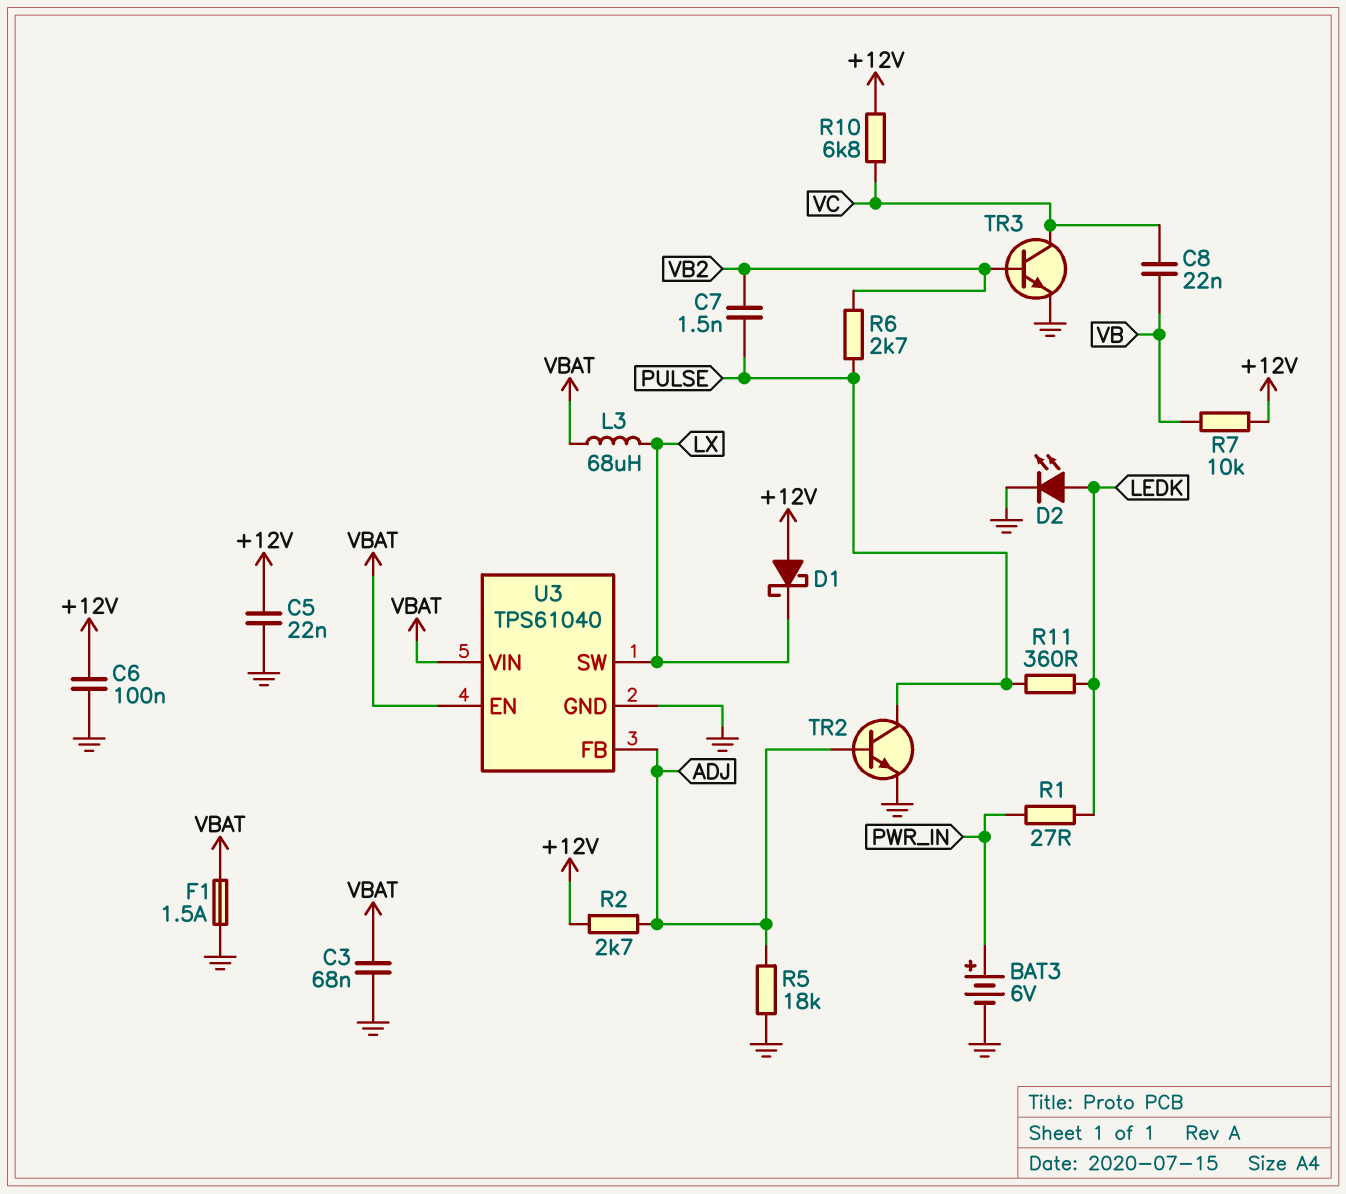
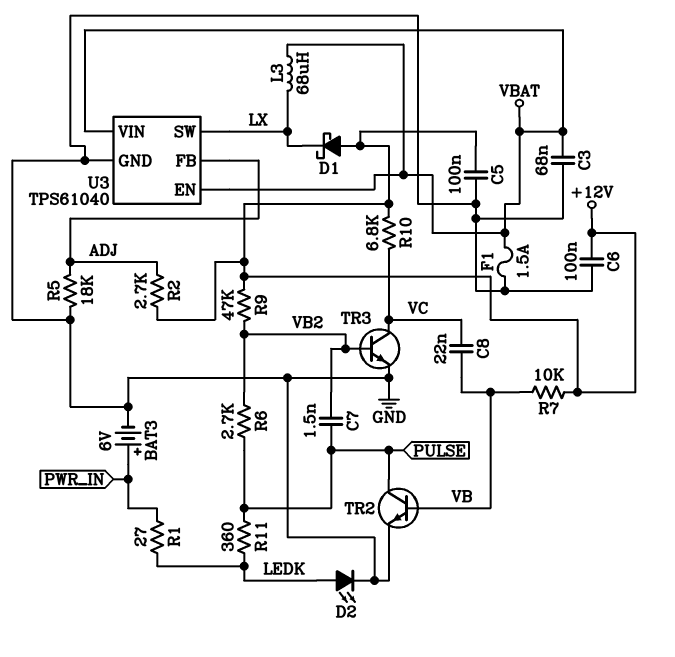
C5: 22nF (+12V, GND) -> 100nF (+12V, GND)
R9: none -> 47k (+12V, VB2)
TR2: NPN (B ADJ, C PULSE, E GND) -> NPN (B VB, C PULSE, E GND)

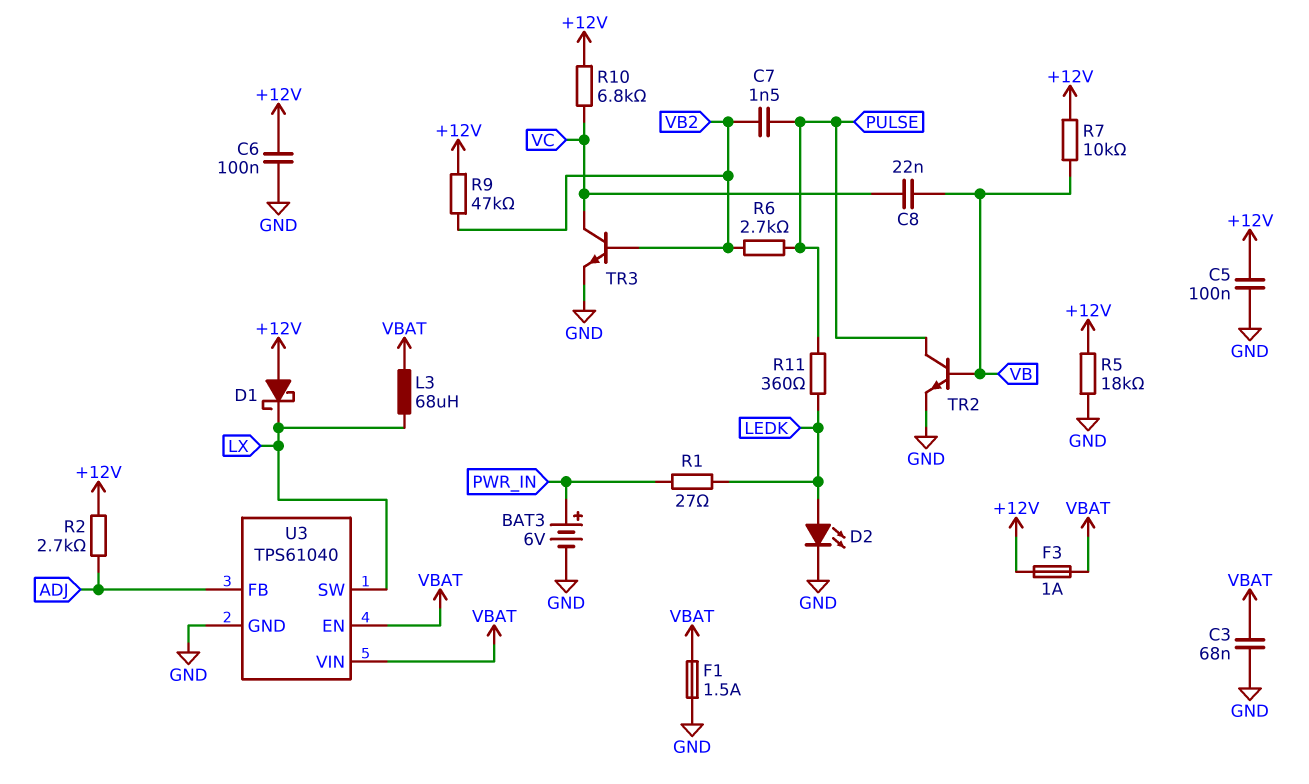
F3: none -> 1A (+12V, VBAT)
R5: 18k (ADJ, GND) -> 18k (+12V, GND)

